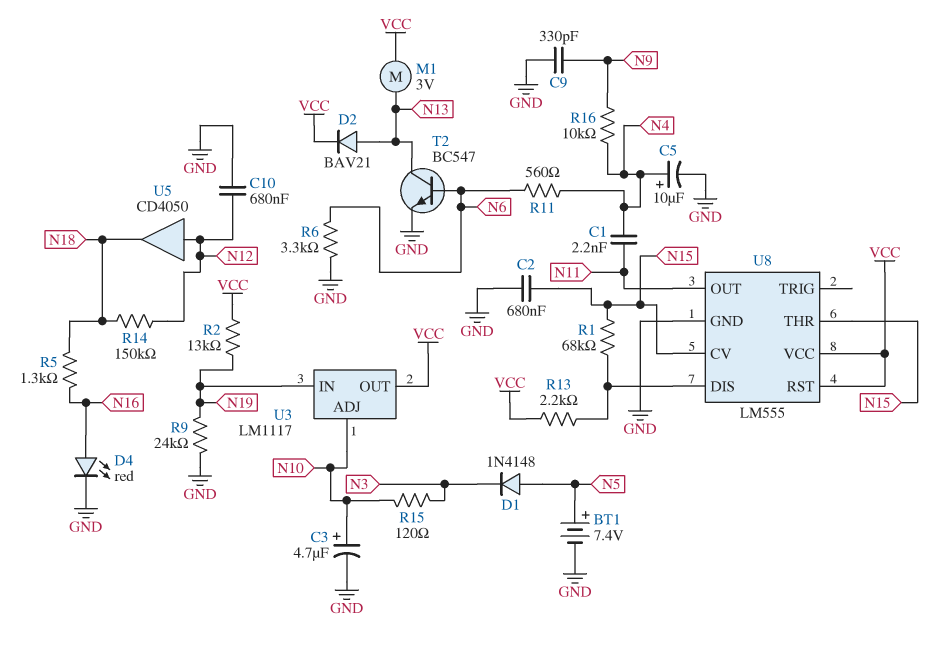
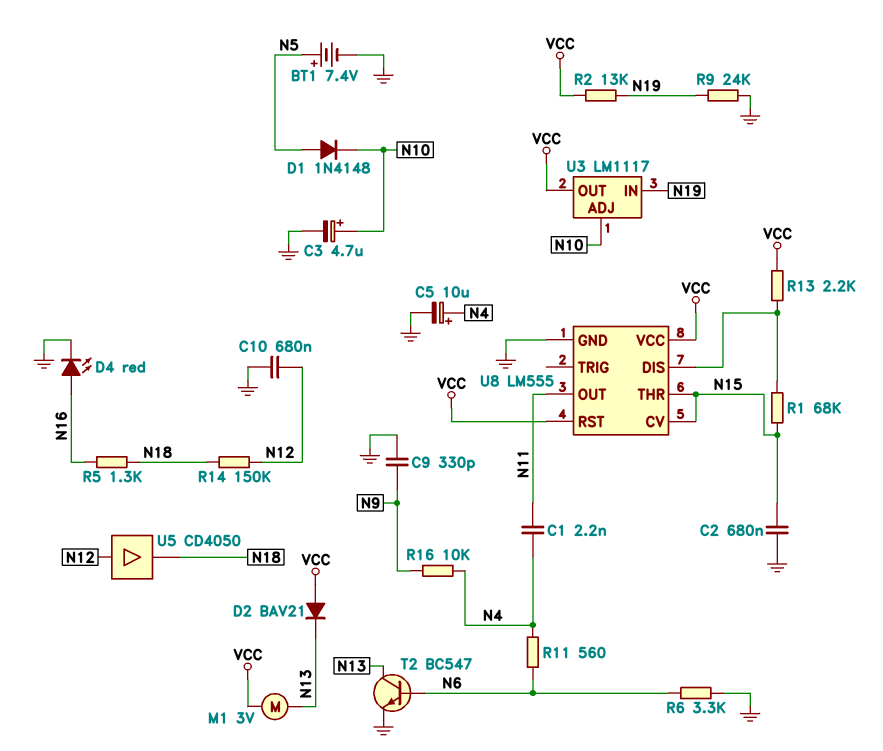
D1: diode 1N4148 (A N5, K N3) -> diode 1N4148 (A N5, K N10)
D2: diode BAV21 (A N13, K VCC) -> diode BAV21 (A VCC, K N13)
R15: 120 (N3, N10) -> none

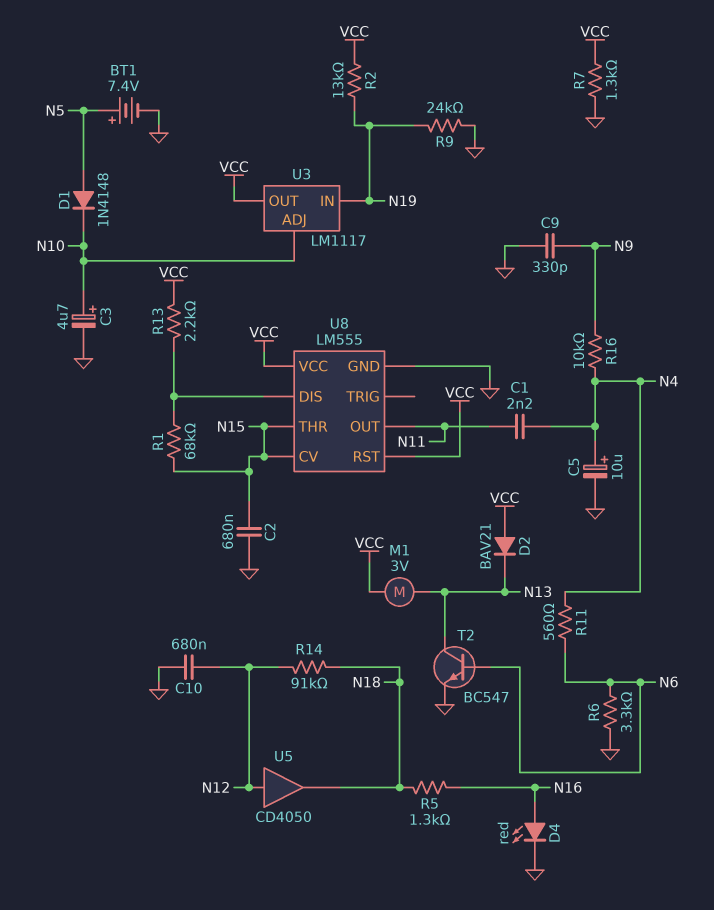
R7: none -> 1.3k (GND, VCC)
R14: 150k (N12, N18) -> 91k (N12, N18)

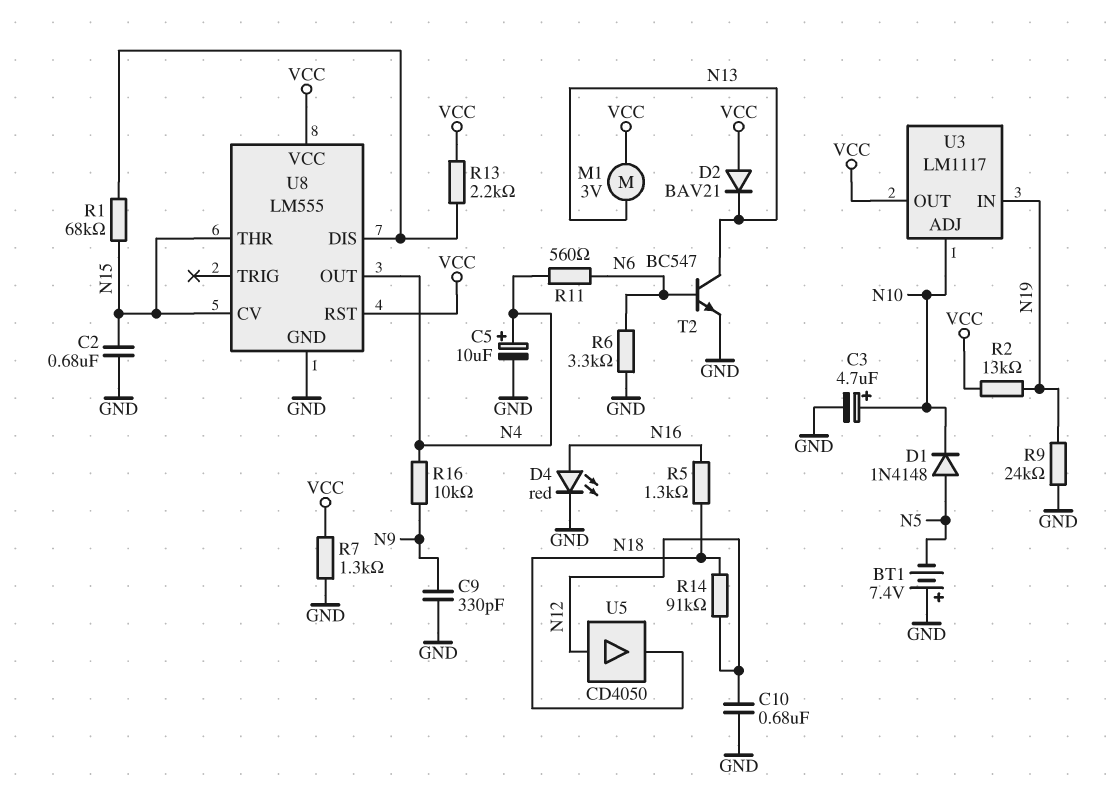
BT1: 7.4V (plus N5, minus GND) -> 7.4V (plus GND, minus N5)
C1: 2.2nF (N4, N11) -> none
U8 pin OUT: N11 -> N4

